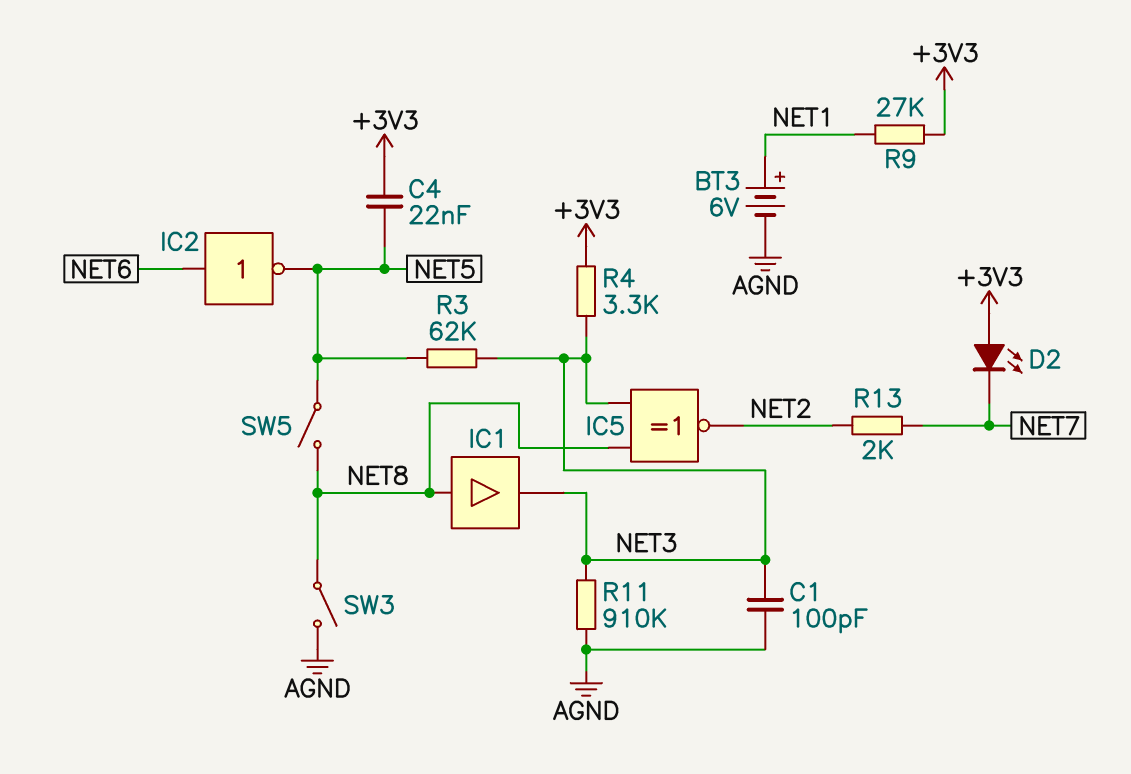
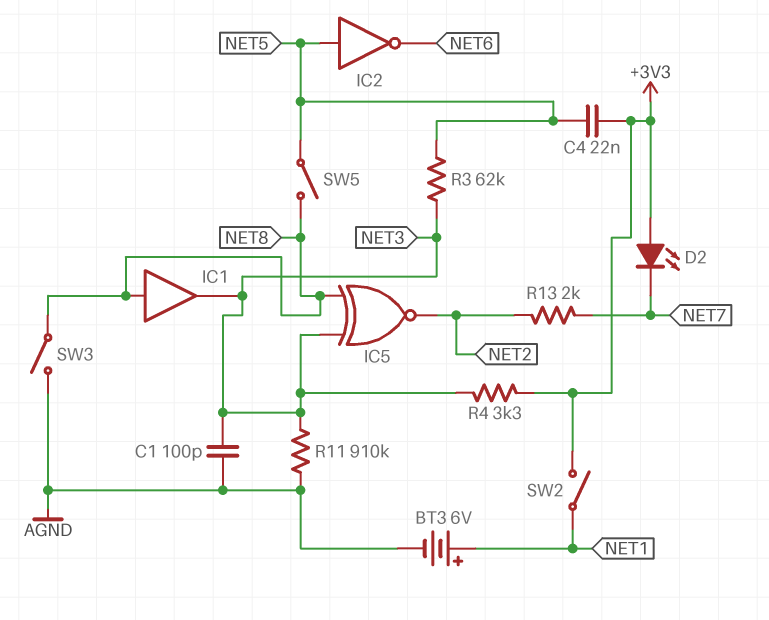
IC2: NOT (in NET6, out NET5) -> NOT (in NET5, out NET6)
R9: 27k (+3V3, NET1) -> none
SW2: none -> switch (+3V3, NET1)

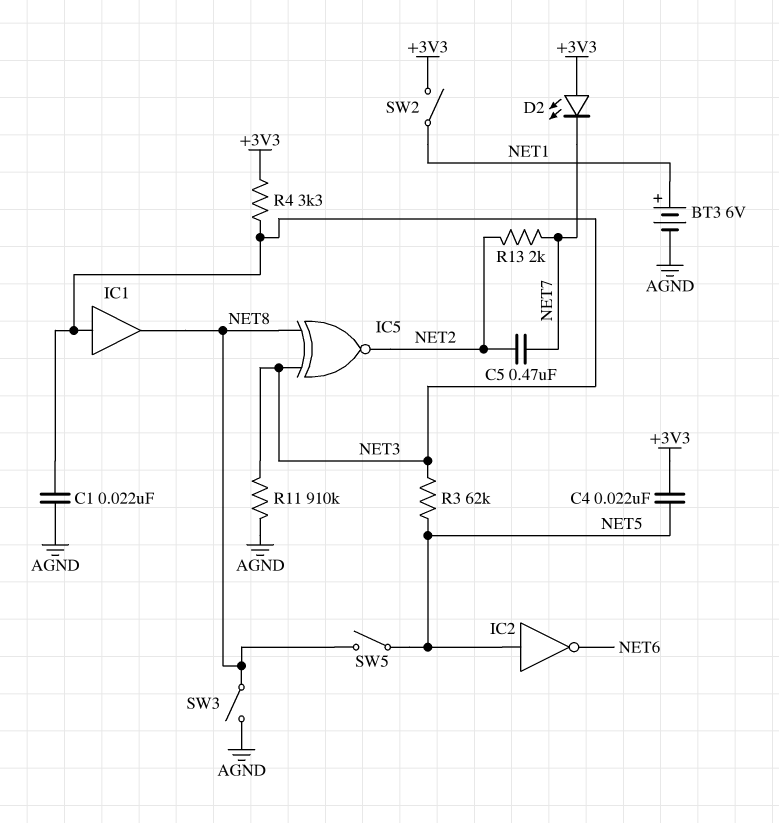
C1: 100pF (AGND, NET3) -> 22nF (AGND, NET3)
C5: none -> 470nF (NET2, NET7)
IC1: buffer (in NET8, out NET3) -> buffer (in NET3, out NET8)

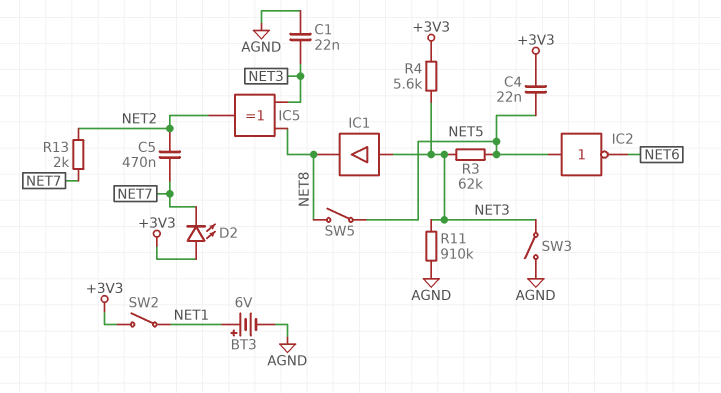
IC5: XNOR (in NET3, in NET8, out NET2) -> XOR (in NET3, in NET8, out NET2)
R4: 3.3k (+3V3, NET3) -> 5.6k (+3V3, NET3)
SW3: switch (AGND, NET8) -> switch (AGND, NET3)

